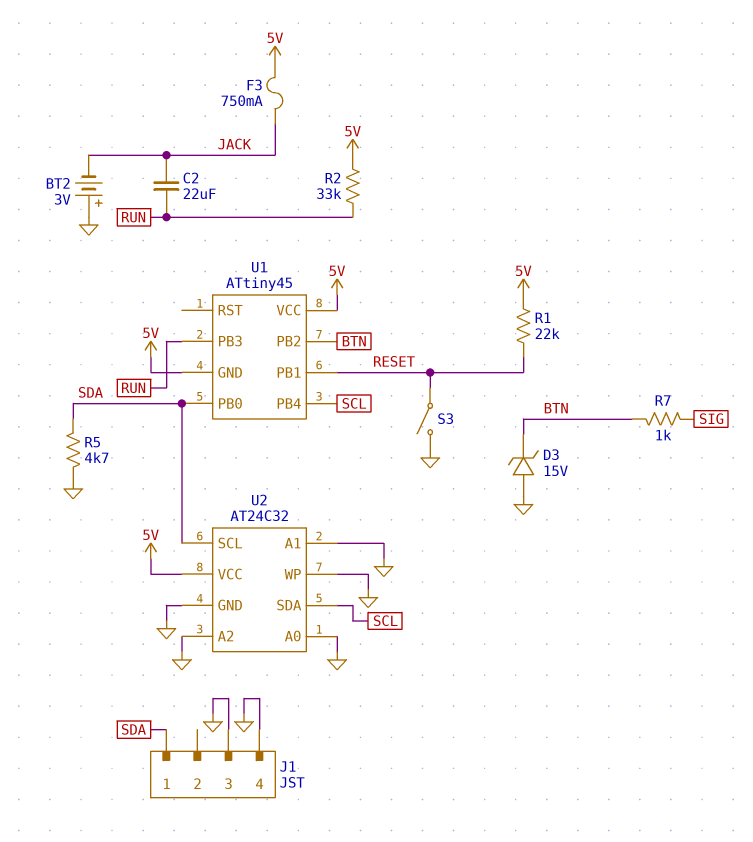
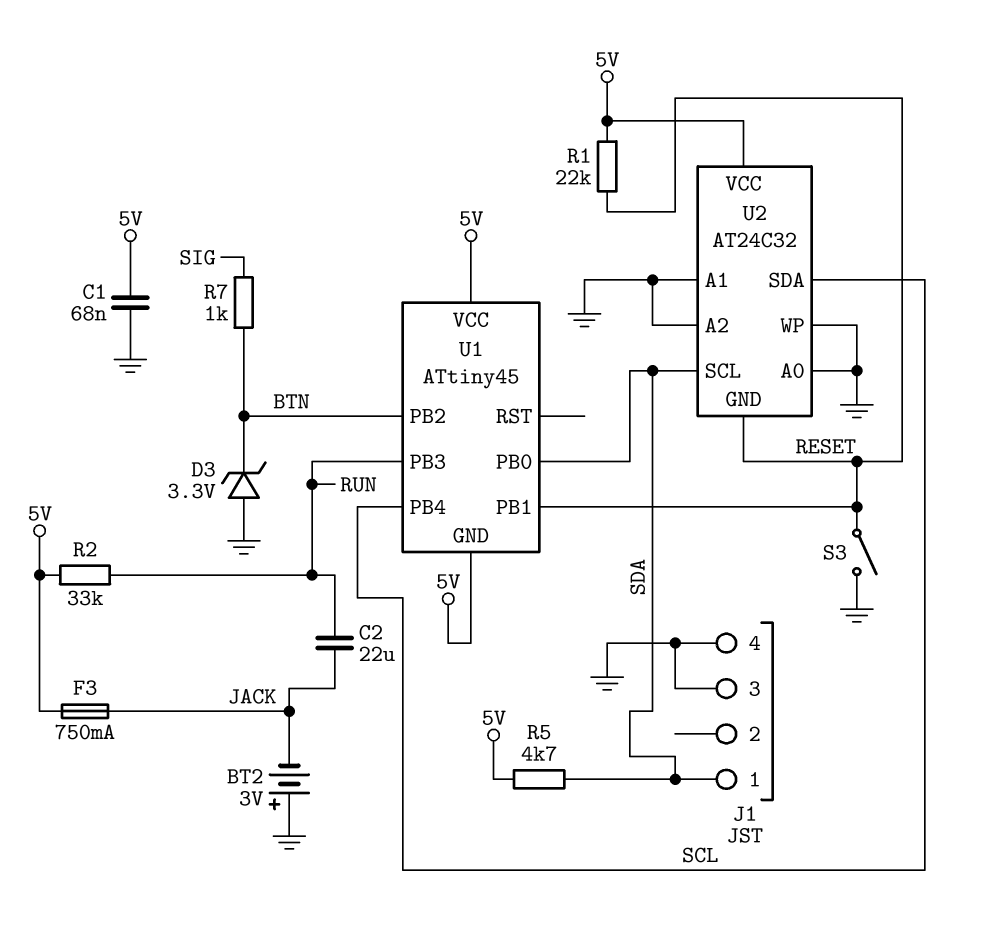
C1: none -> 68nF (5V, GND)
D3: zener 15V (A GND, K BTN) -> zener 3.3V (A GND, K BTN)
R5: 4.7k (GND, SDA) -> 4.7k (5V, SDA)
U2 pin GND: GND -> RESET

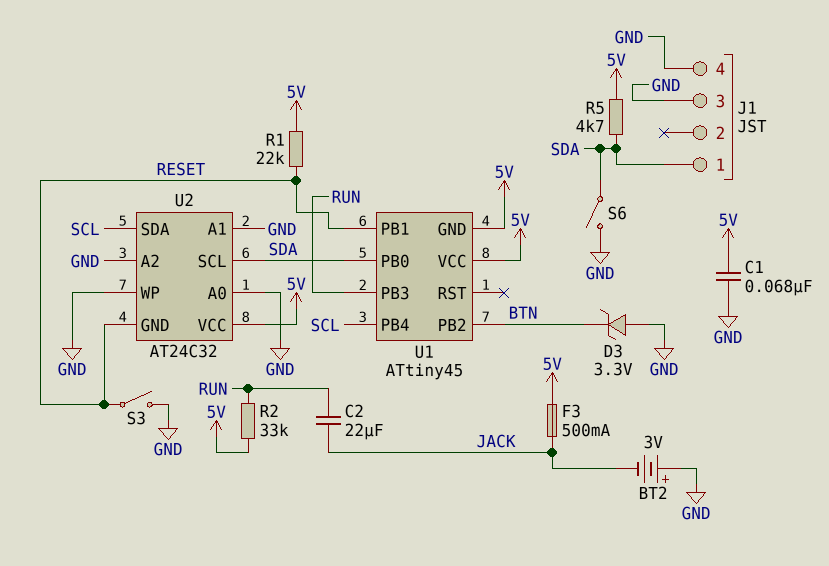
F3: 750mA (5V, JACK) -> 500mA (5V, JACK)
R7: 1k (BTN, SIG) -> none
S6: none -> switch (GND, SDA)

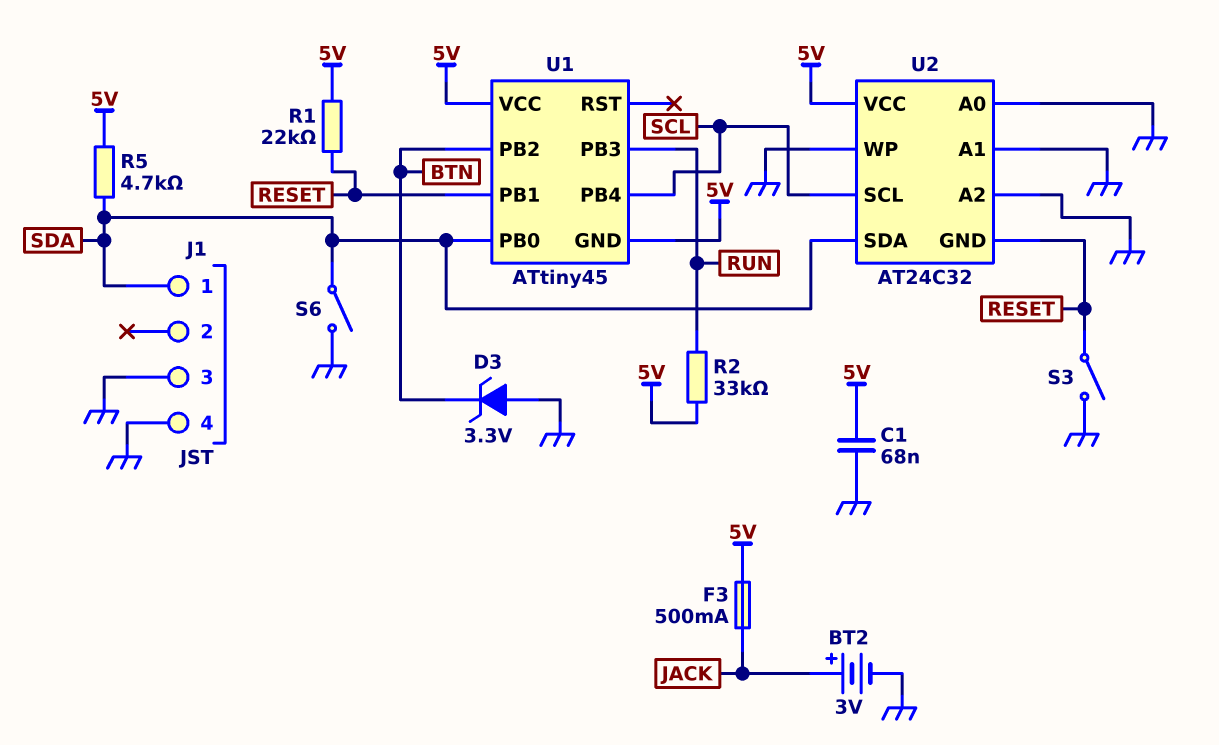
BT2: 3V (plus GND, minus JACK) -> 3V (plus JACK, minus GND)
C2: 22uF (JACK, RUN) -> none
U2 pin SCL: SDA -> SCL
U2 pin SDA: SCL -> SDA

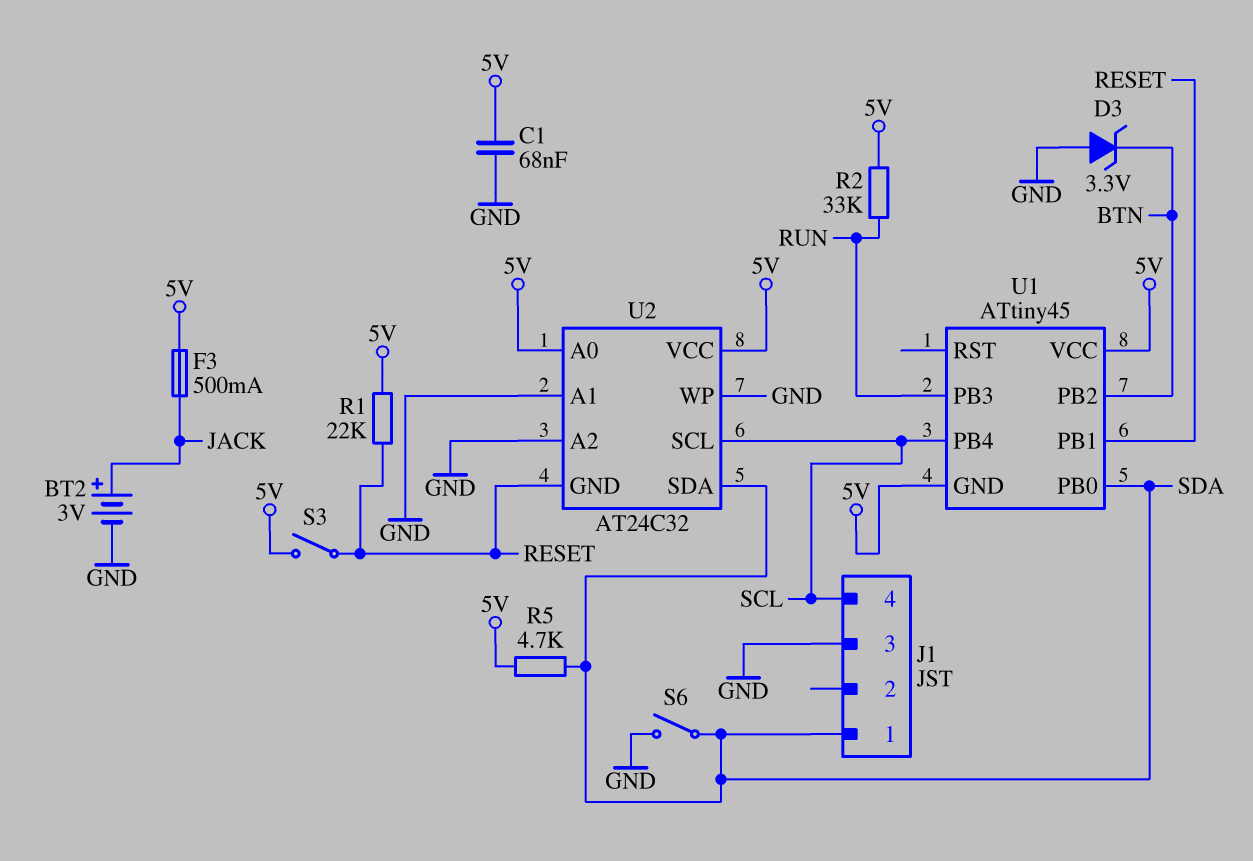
J1 pin 4: GND -> SCL
S3: switch (GND, RESET) -> switch (5V, RESET)
U2 pin A0: GND -> 5V

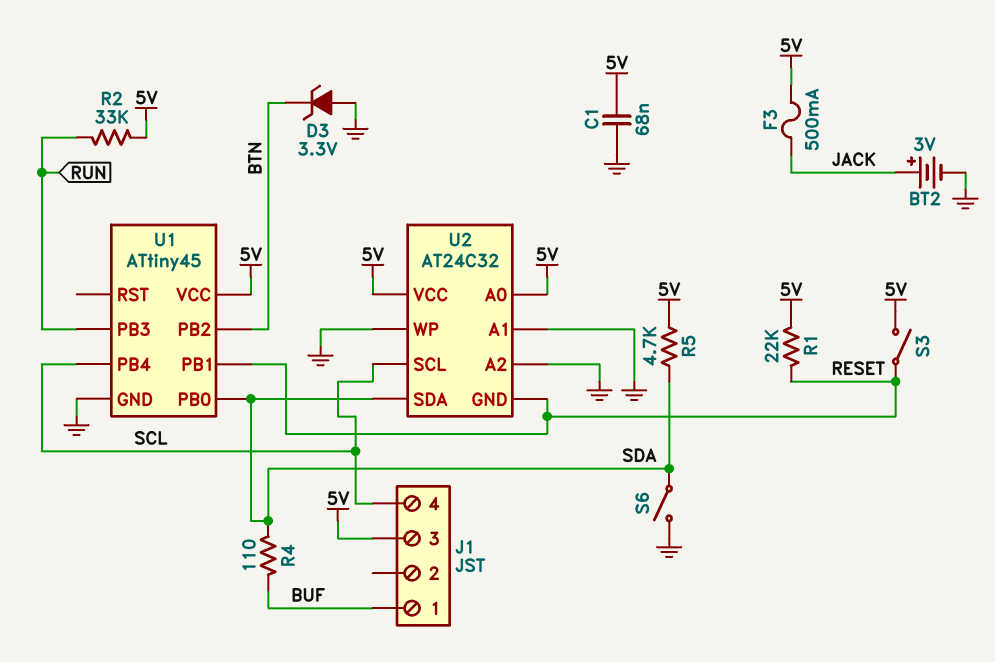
J1 pin 1: SDA -> BUF
J1 pin 3: GND -> 5V
R4: none -> 110 (BUF, SDA)
U1 pin GND: 5V -> GND

